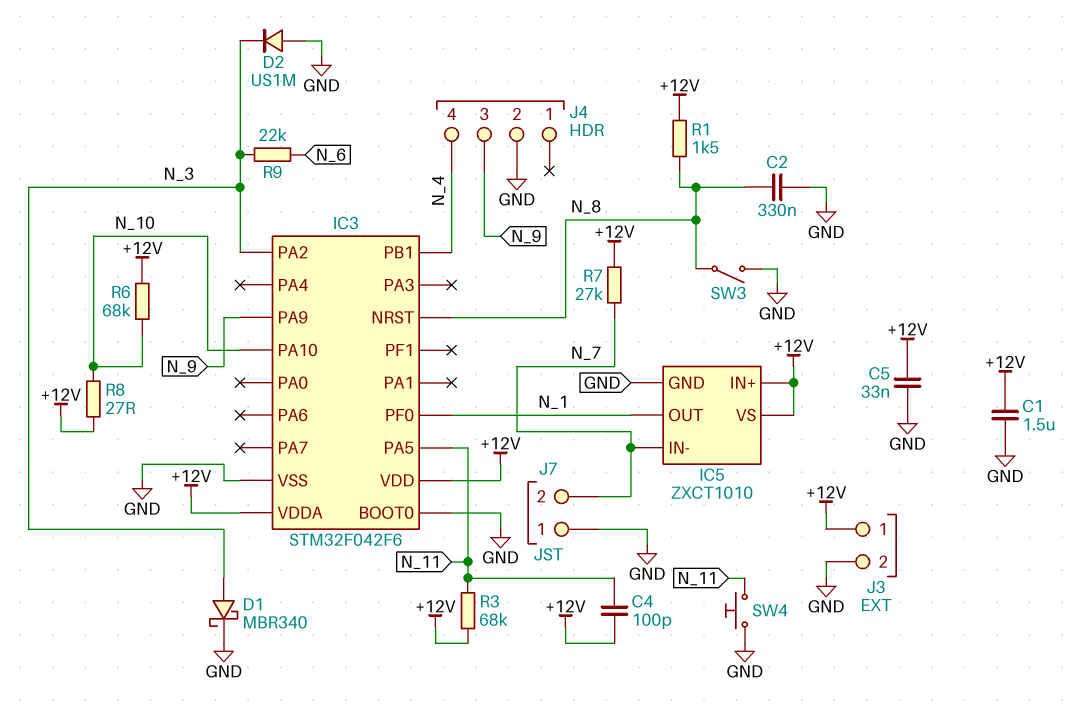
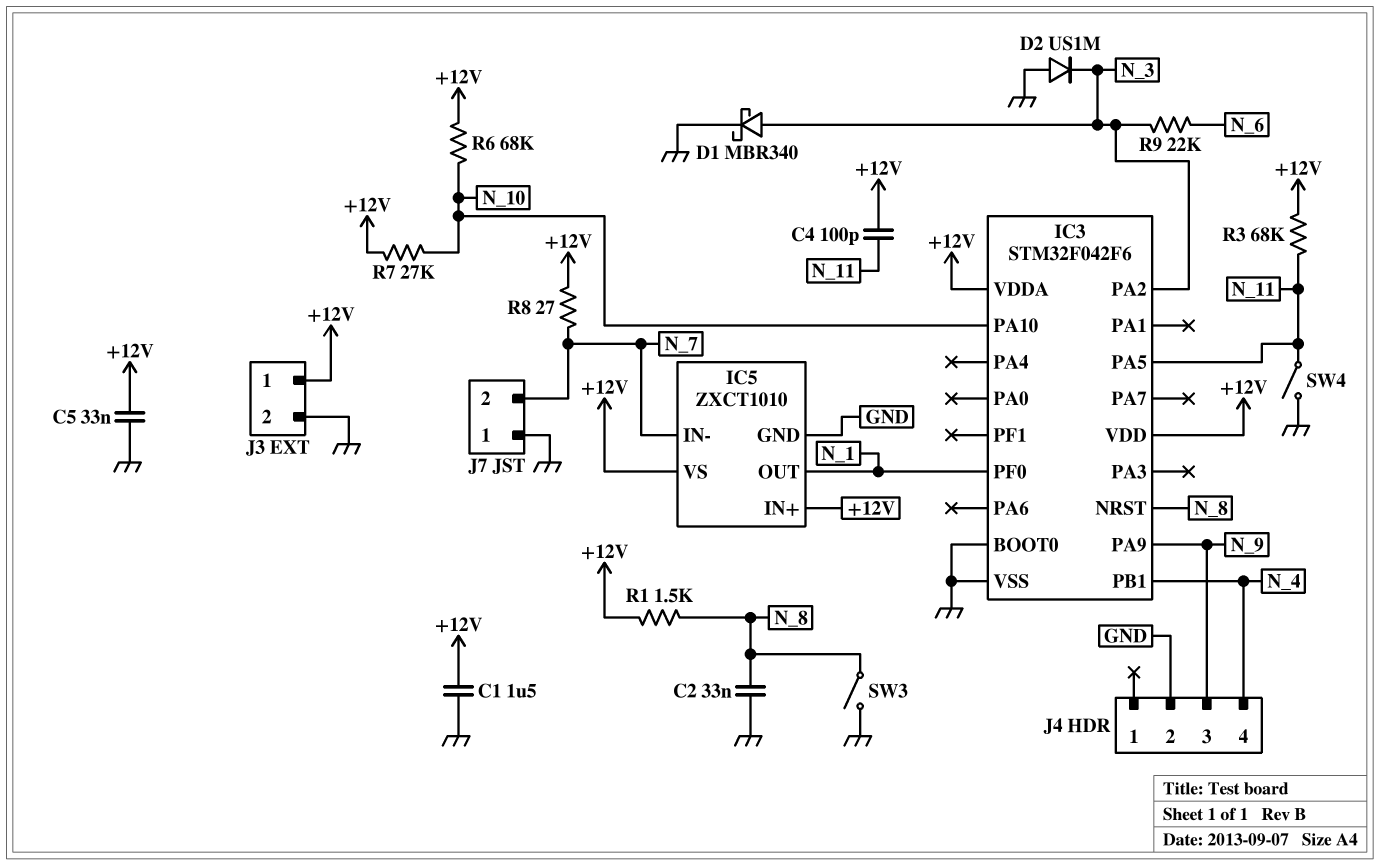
C2: 330nF (GND, N_8) -> 33nF (GND, N_8)
R7: 27k (+12V, N_7) -> 27k (+12V, N_10)
R8: 27 (+12V, N_10) -> 27 (+12V, N_7)
SW4: button (GND, N_11) -> switch (GND, N_11)

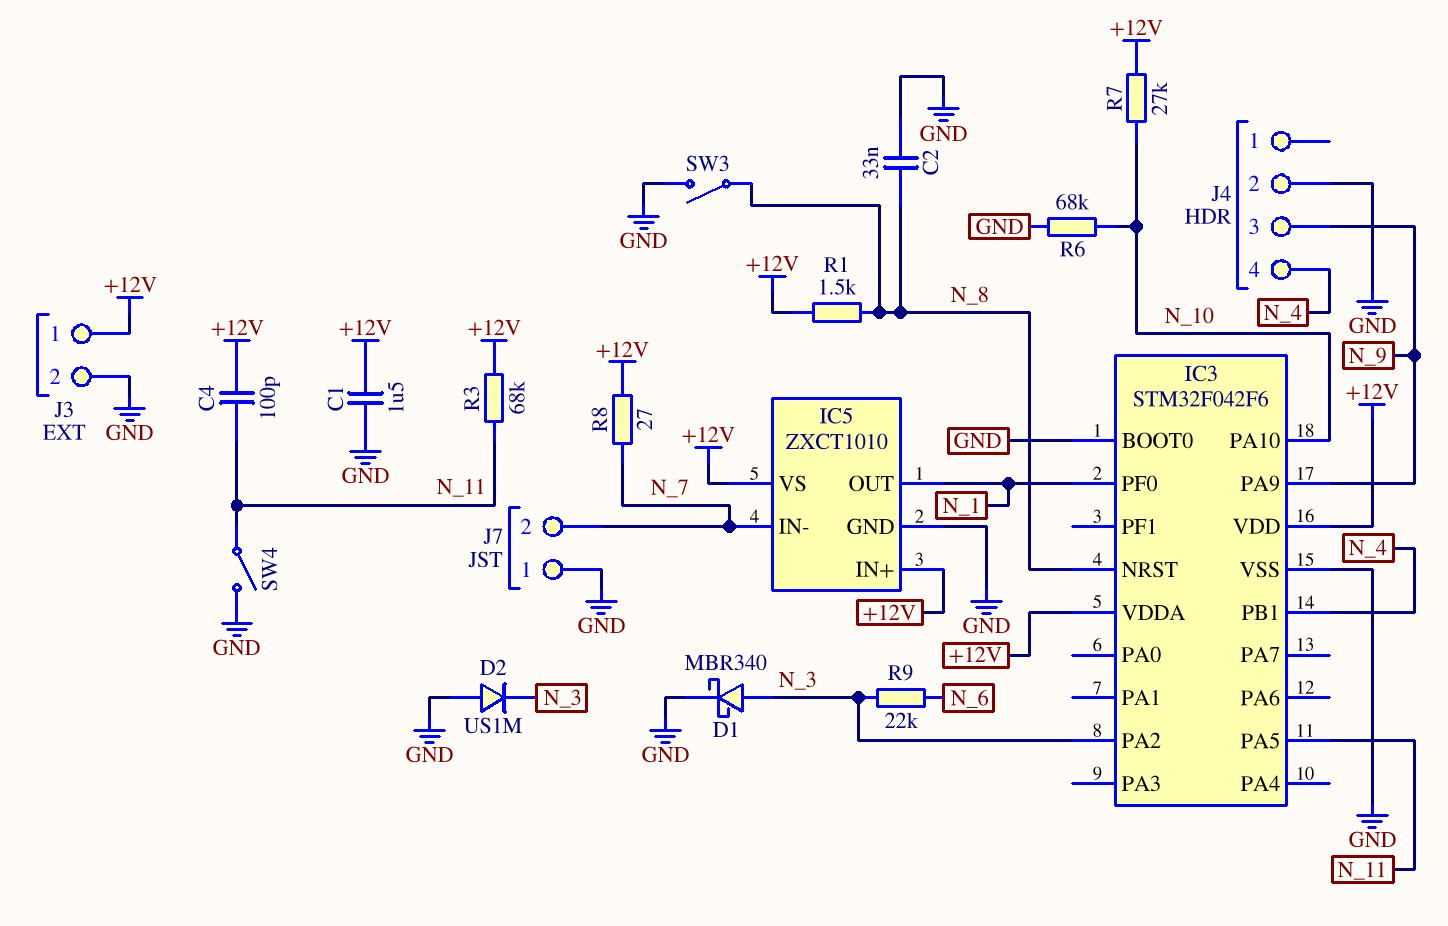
C5: 33nF (+12V, GND) -> none
R6: 68k (+12V, N_10) -> 68k (GND, N_10)

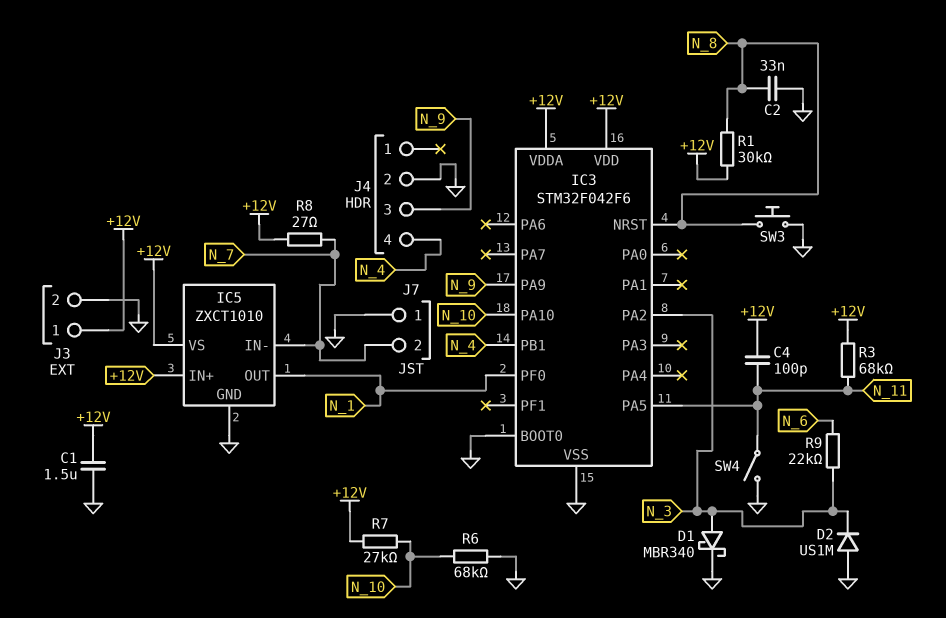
R1: 1.5k (+12V, N_8) -> 30k (+12V, N_8)
SW3: switch (GND, N_8) -> button (GND, N_8)

